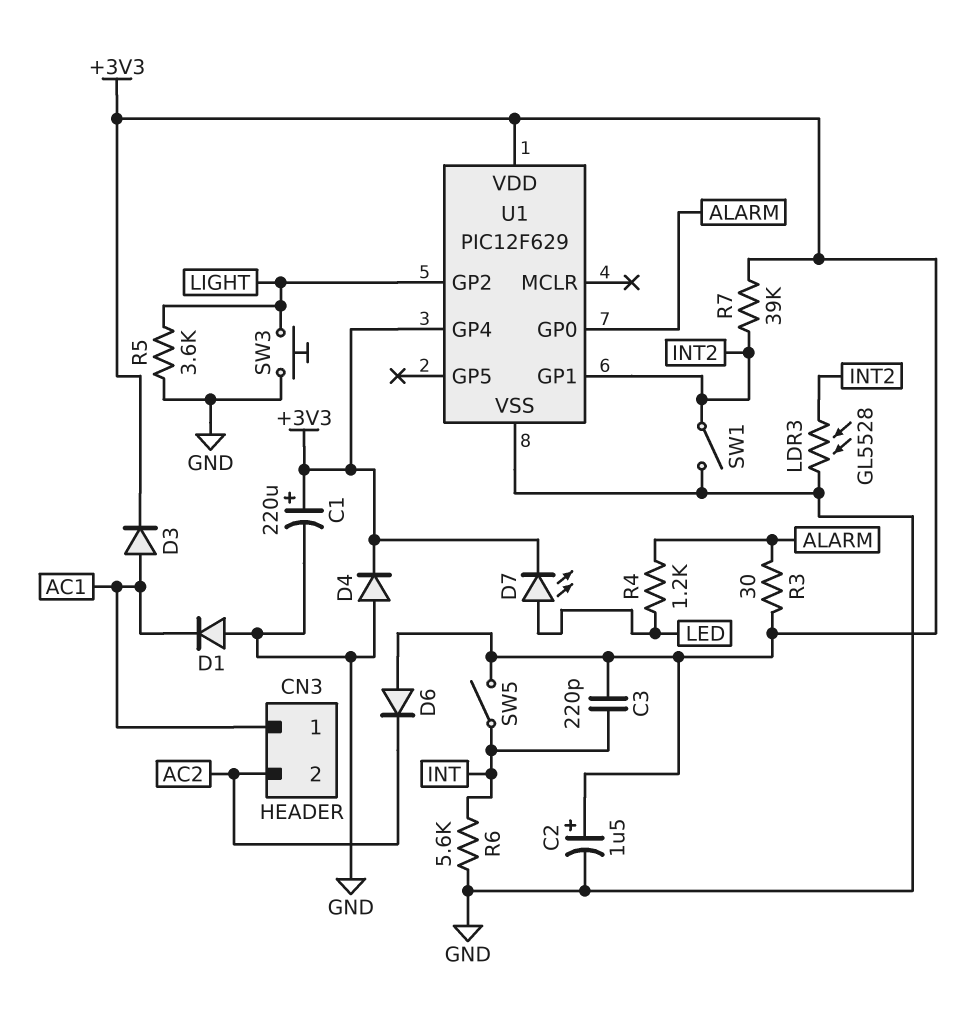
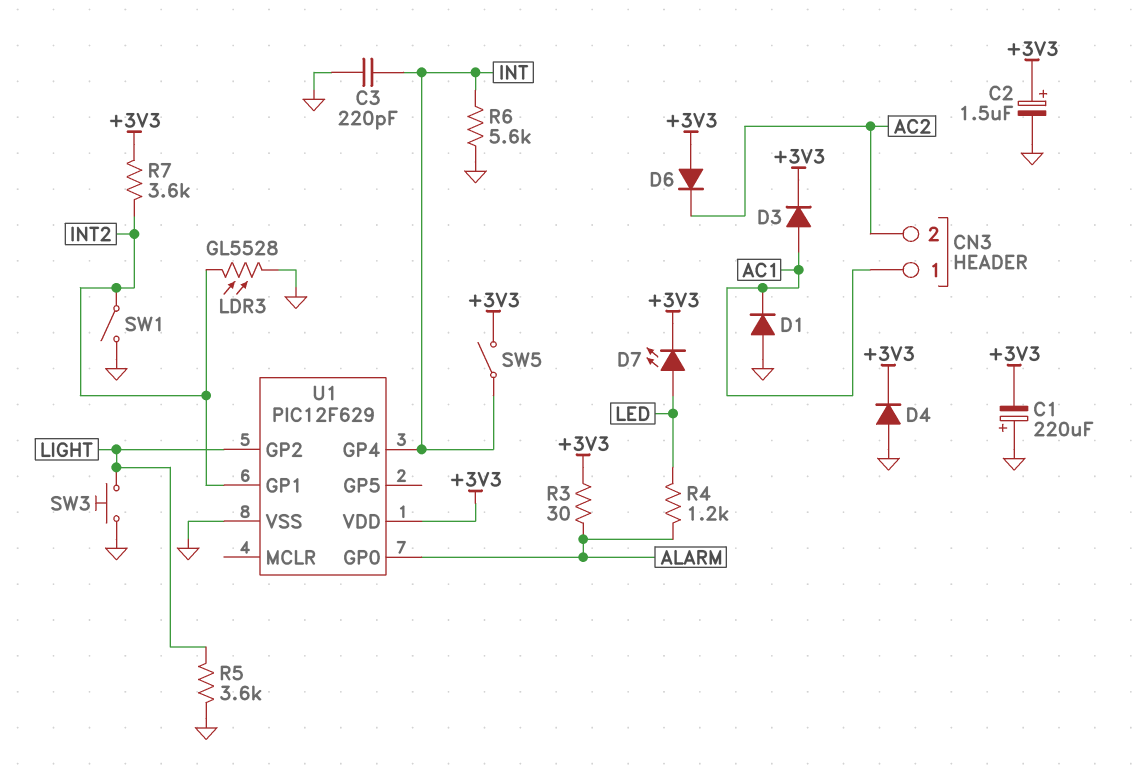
C1: 220uF (plus +3V3, minus GND) -> 220uF (plus GND, minus +3V3)
C3: 220pF (+3V3, INT) -> 220pF (GND, INT)
R7: 39k (+3V3, INT2) -> 3.6k (+3V3, INT2)
U1 pin GP4: +3V3 -> INT

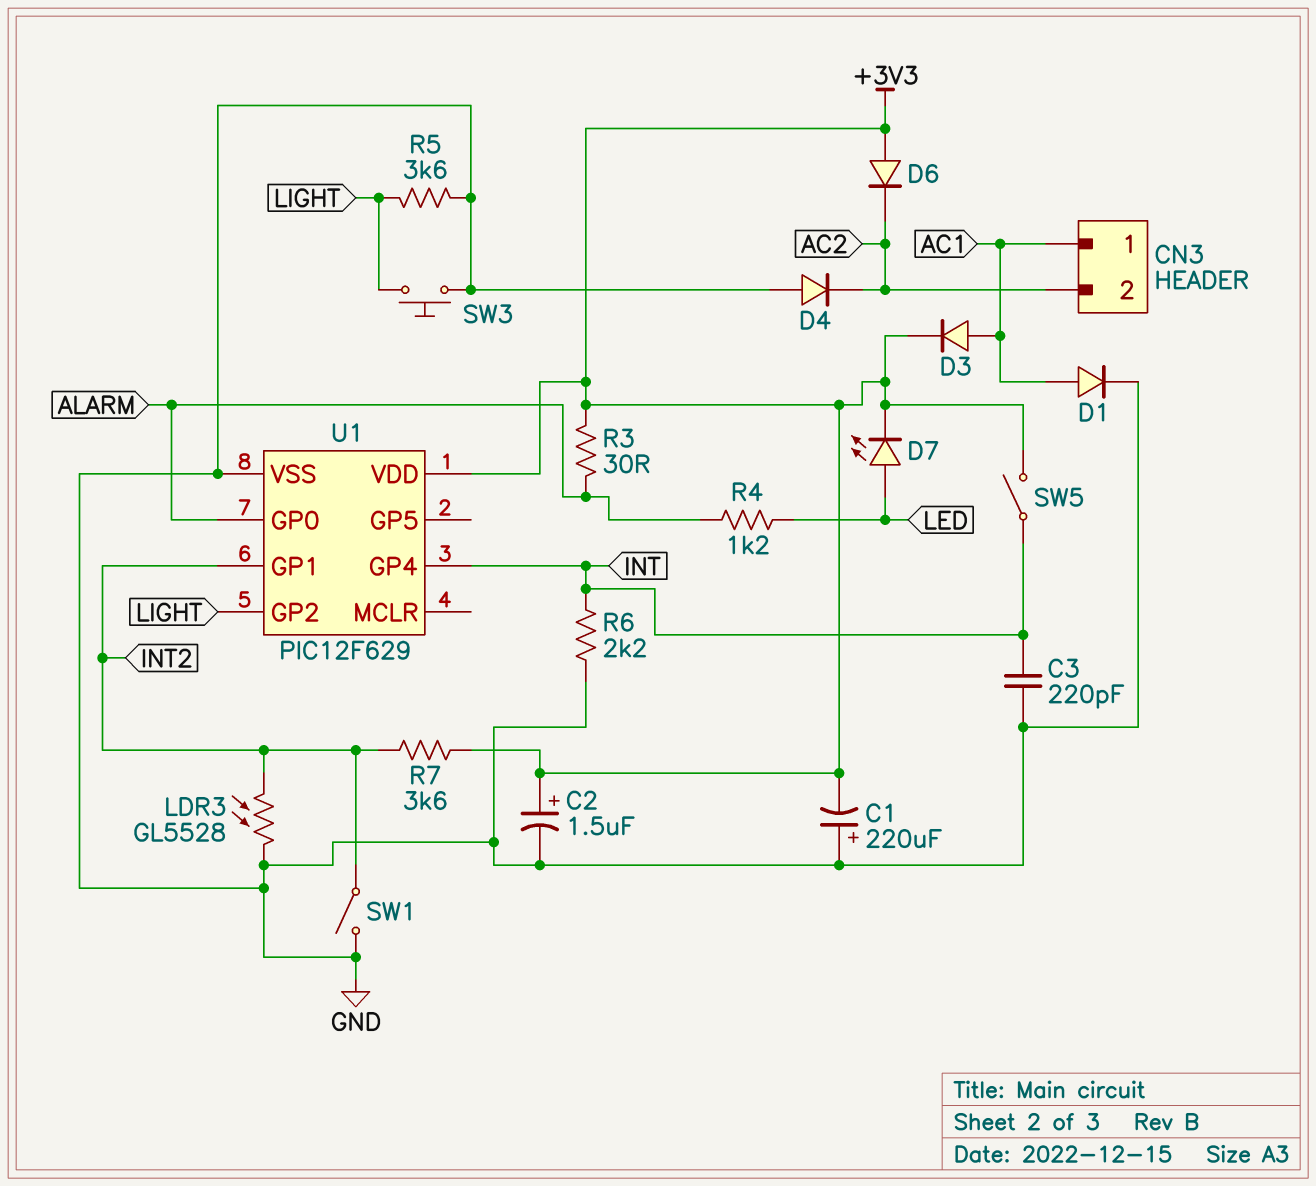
D1: diode (A GND, K AC1) -> diode (A AC1, K GND)
D4: diode (A GND, K +3V3) -> diode (A GND, K AC2)
R6: 5.6k (GND, INT) -> 2.2k (GND, INT)

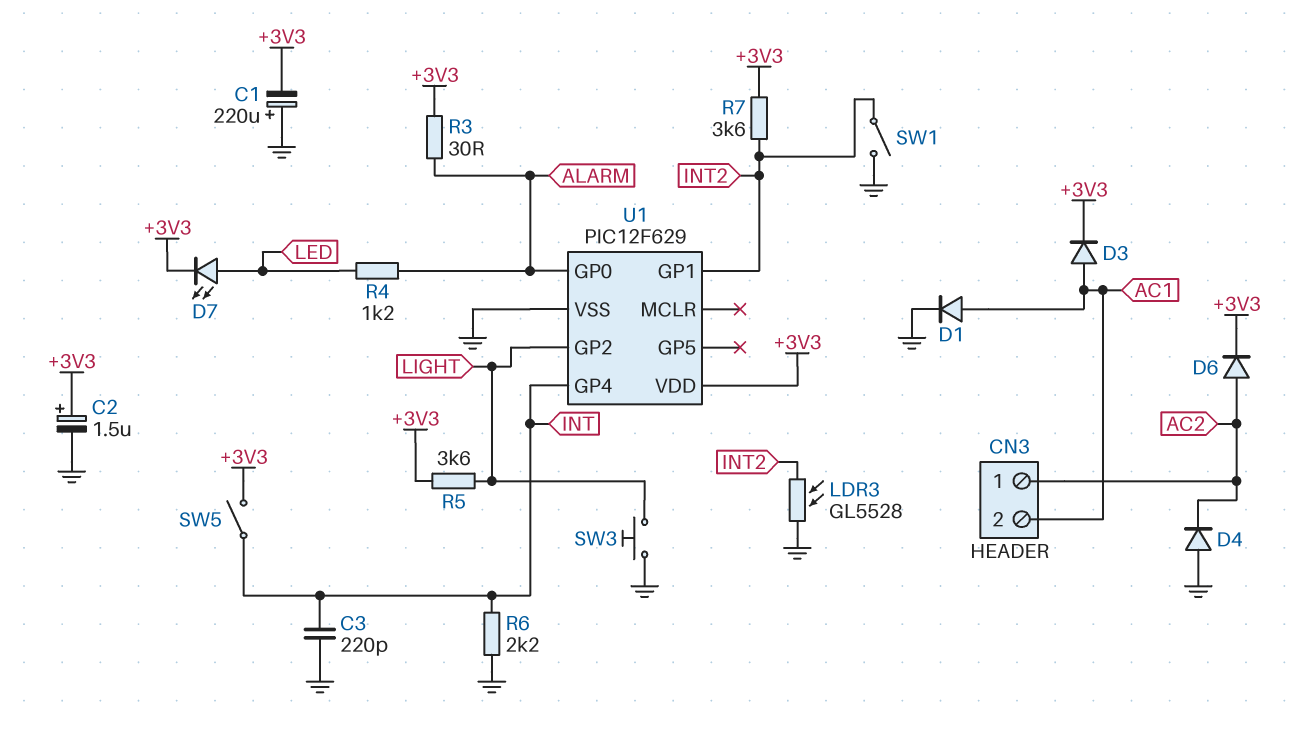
CN3 pin 1: AC1 -> AC2
CN3 pin 2: AC2 -> AC1
D6: diode (A +3V3, K AC2) -> diode (A AC2, K +3V3)
R5: 3.6k (GND, LIGHT) -> 3.6k (+3V3, LIGHT)

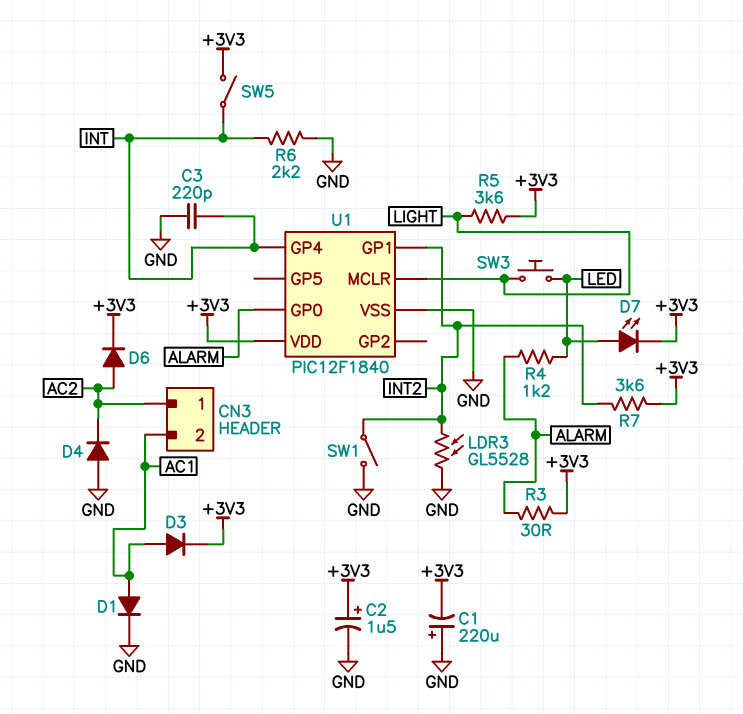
SW3: button (GND, LIGHT) -> button (LED, LIGHT)
U1: PIC12F629 -> PIC12F1840
U1 pin GP2: LIGHT -> none
U1 pin MCLR: none -> LIGHT

